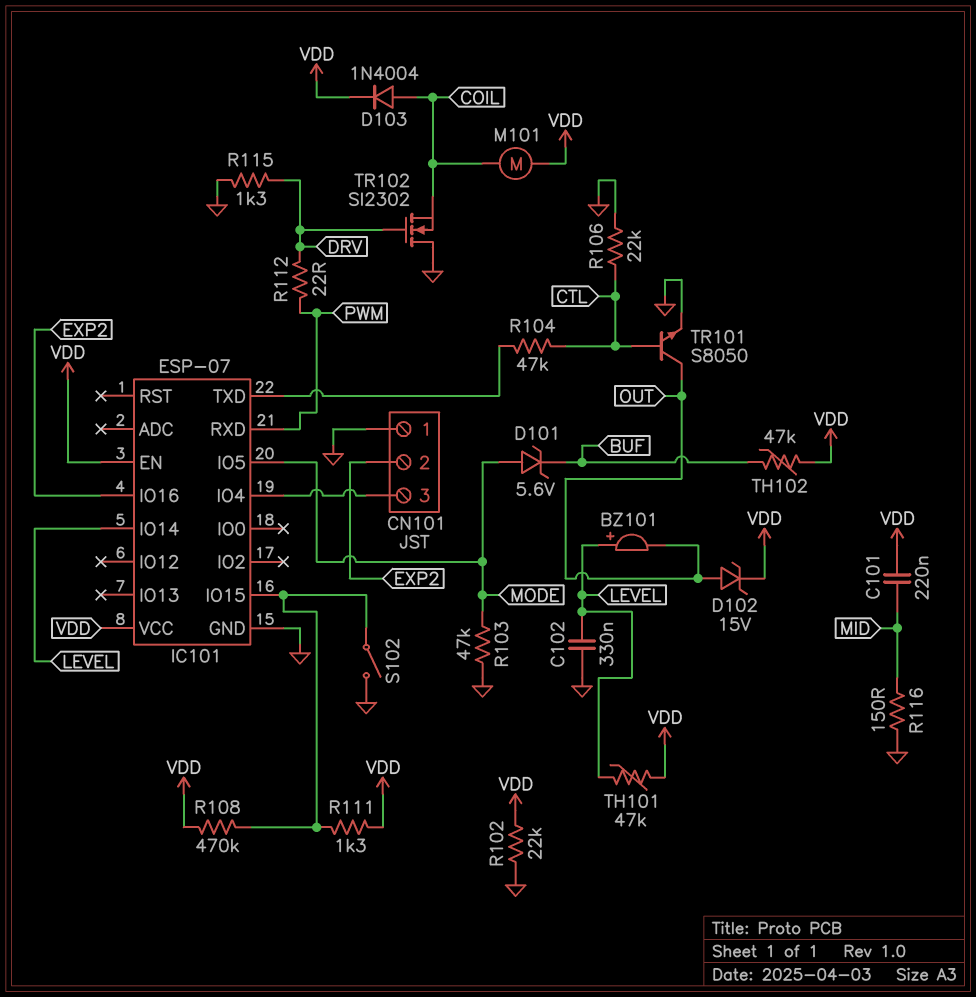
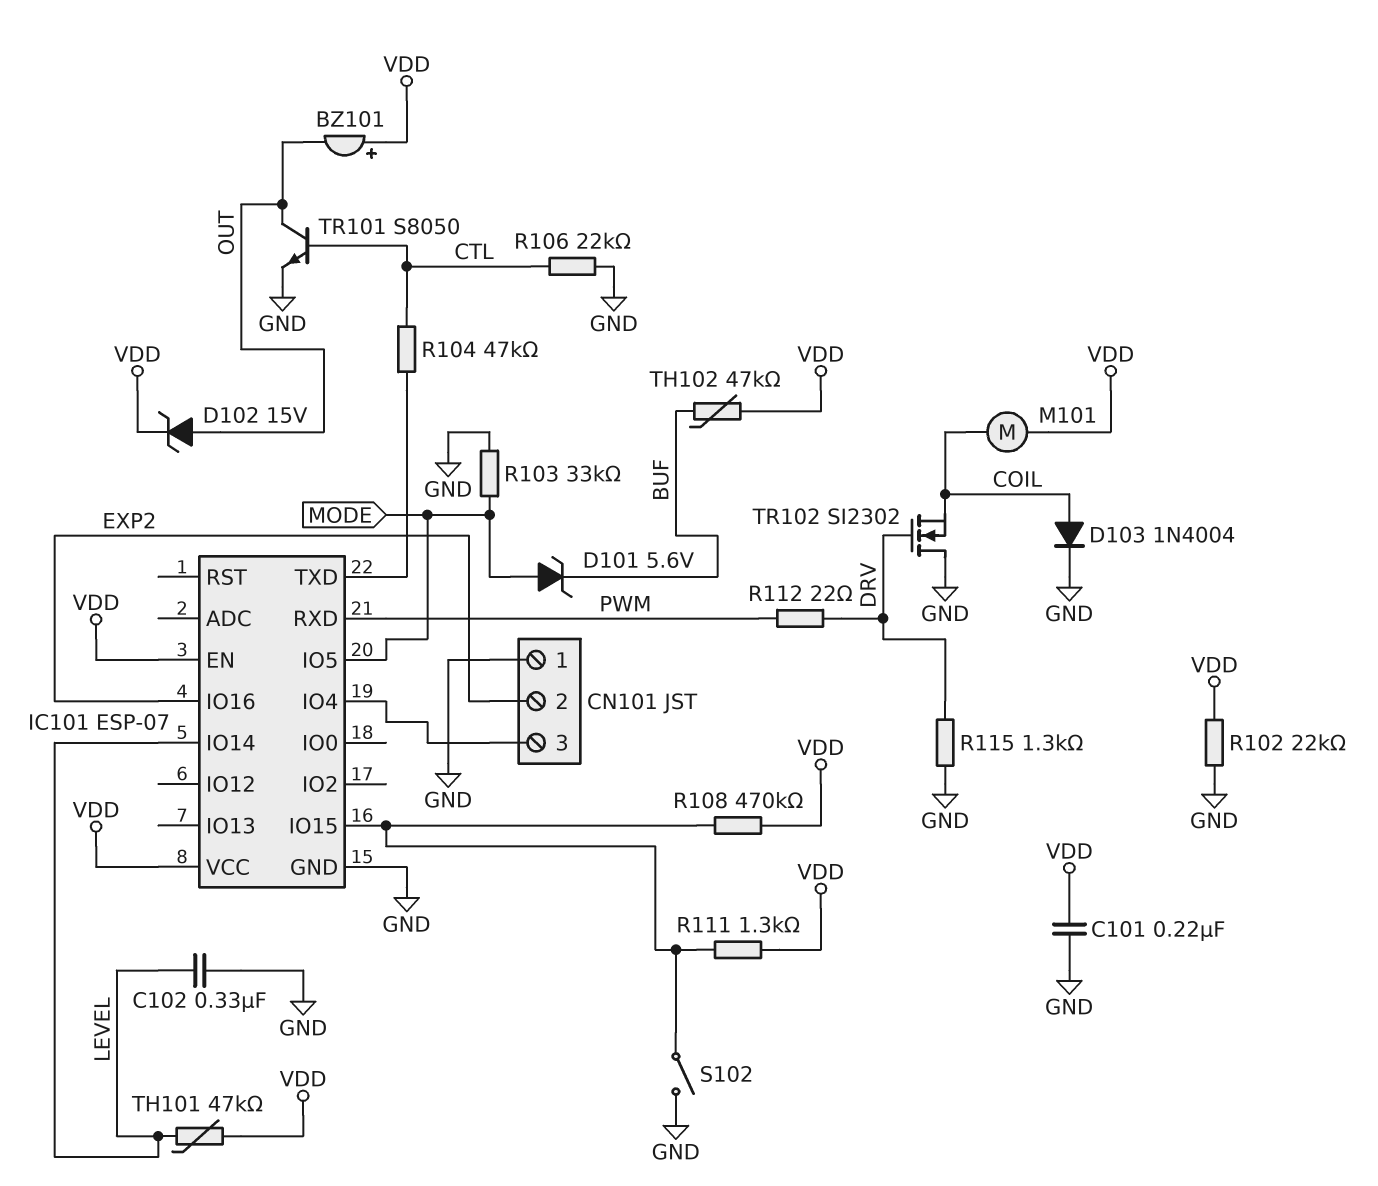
BZ101: buzzer (plus LEVEL, minus OUT) -> buzzer (plus VDD, minus OUT)
C101: 220nF (MID, VDD) -> 220nF (GND, VDD)
D103: diode 1N4004 (A COIL, K VDD) -> diode 1N4004 (A COIL, K GND)
R103: 47k (GND, MODE) -> 33k (GND, MODE)
R116: 150 (GND, MID) -> none

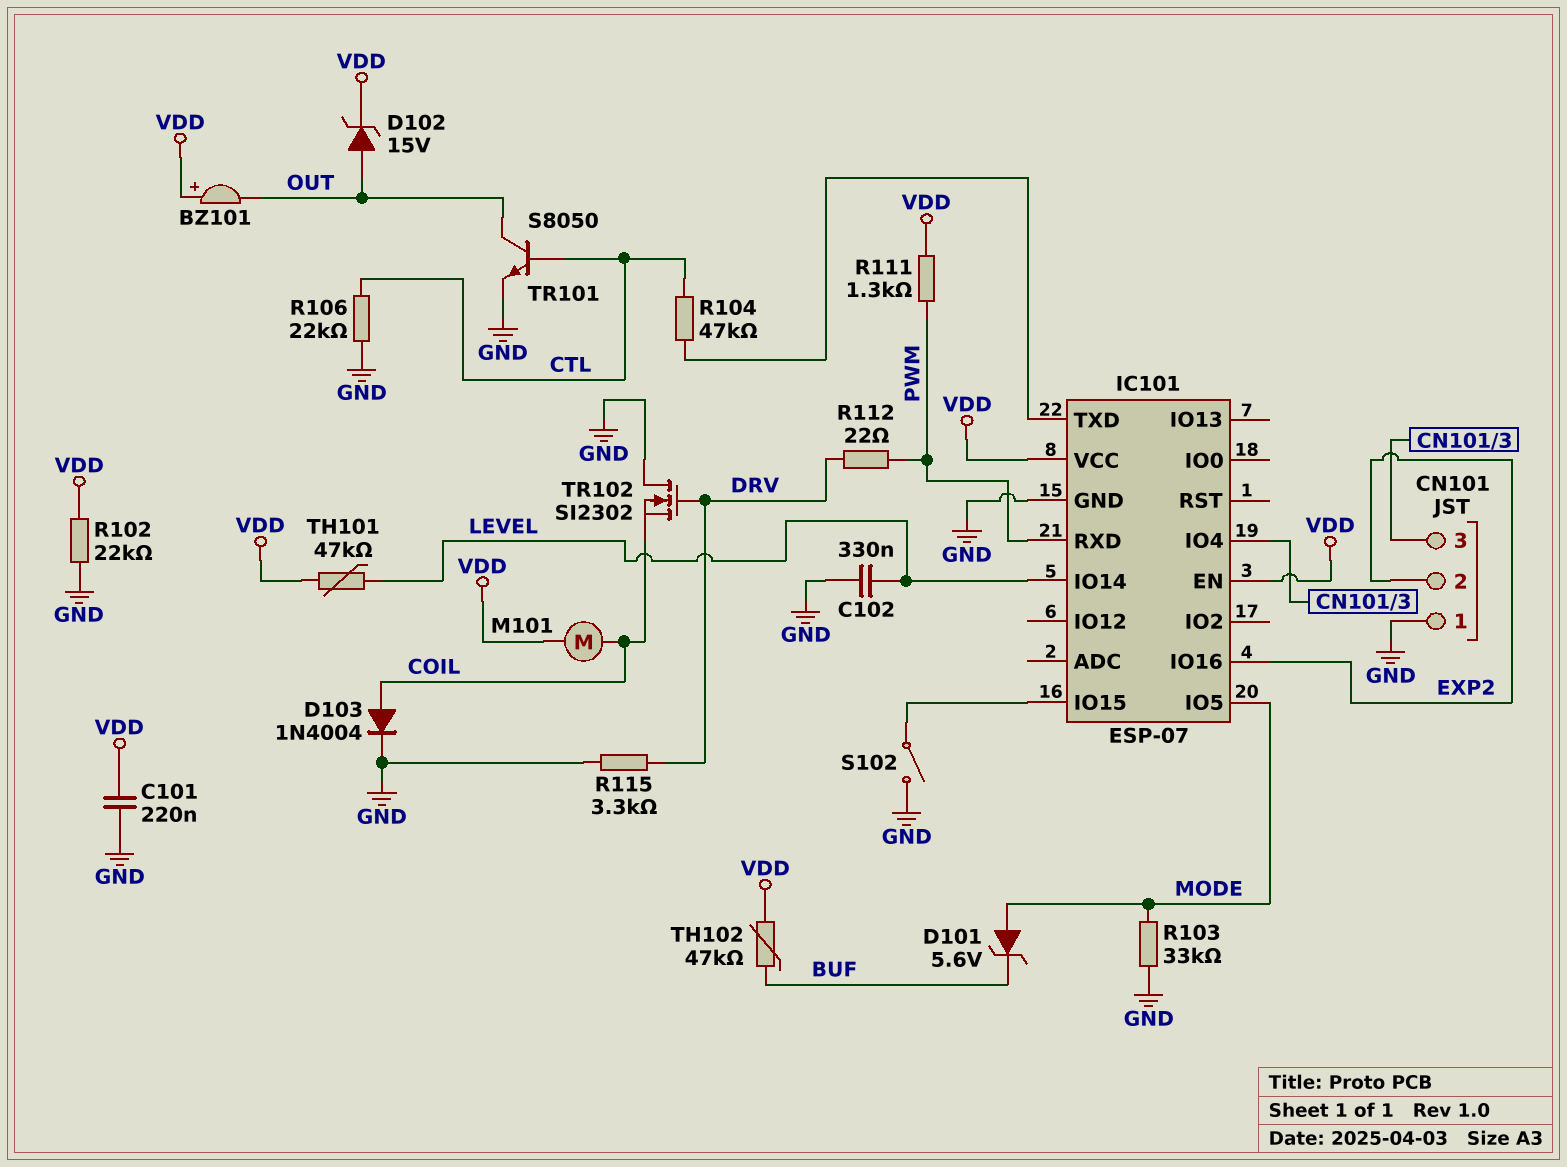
R108: 470k (IC101/IO15, VDD) -> none
R111: 1.3k (IC101/IO15, VDD) -> 1.3k (PWM, VDD)
R115: 1.3k (DRV, GND) -> 3.3k (DRV, GND)

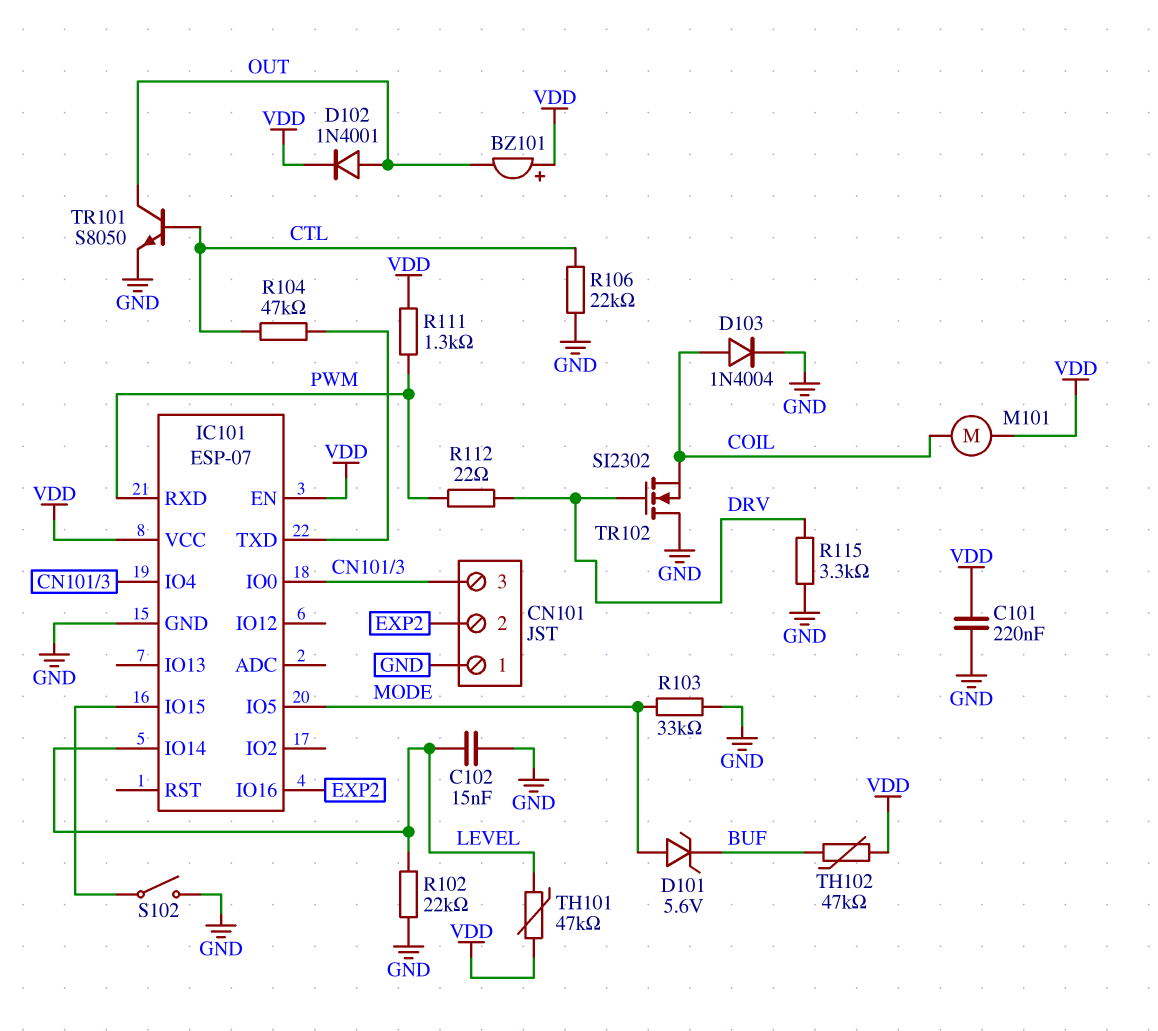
C102: 330nF (GND, LEVEL) -> 15nF (GND, LEVEL)
D102: zener 15V (A OUT, K VDD) -> diode 1N4001 (A OUT, K VDD)
IC101 pin IO0: none -> CN101/3
R102: 22k (GND, VDD) -> 22k (GND, LEVEL)

